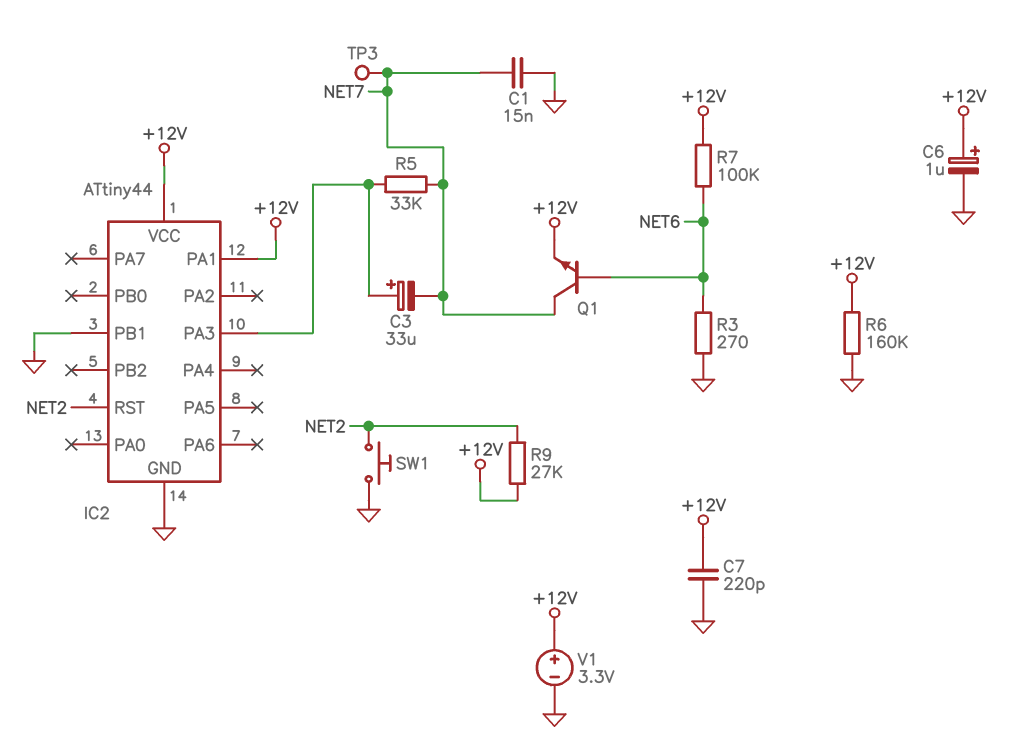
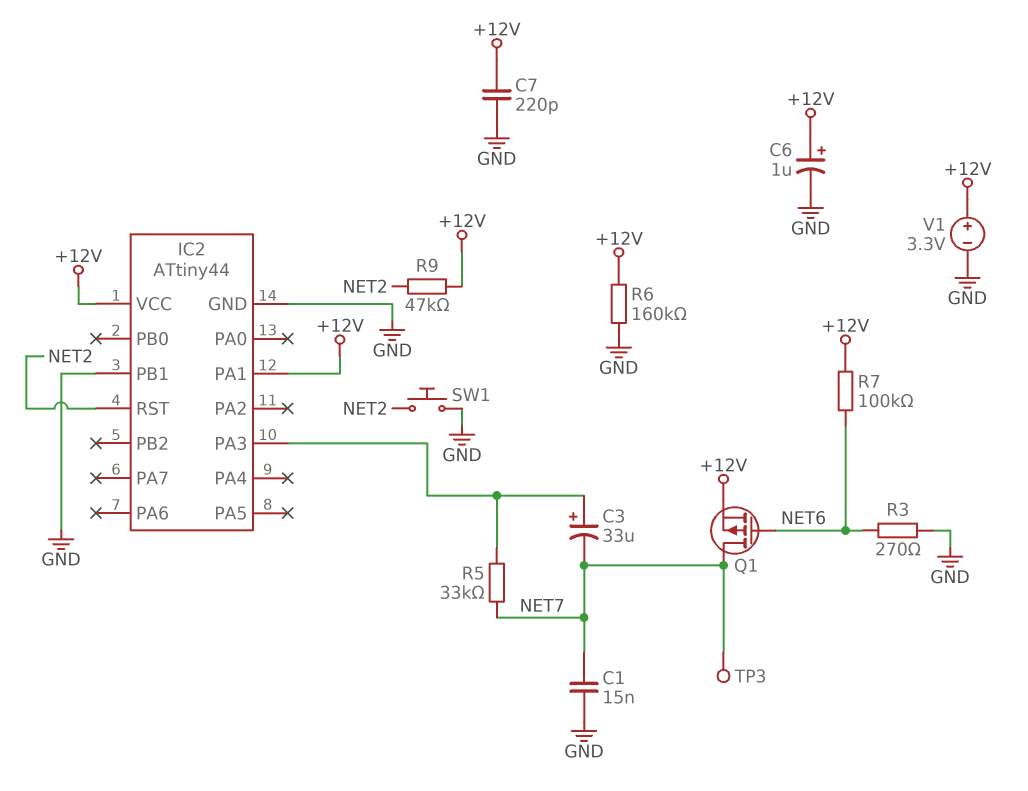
Q1: NPN (B NET6, C NET7, E +12V) -> PMOS (G NET6, D NET7, S +12V)
R9: 27k (+12V, NET2) -> 47k (+12V, NET2)

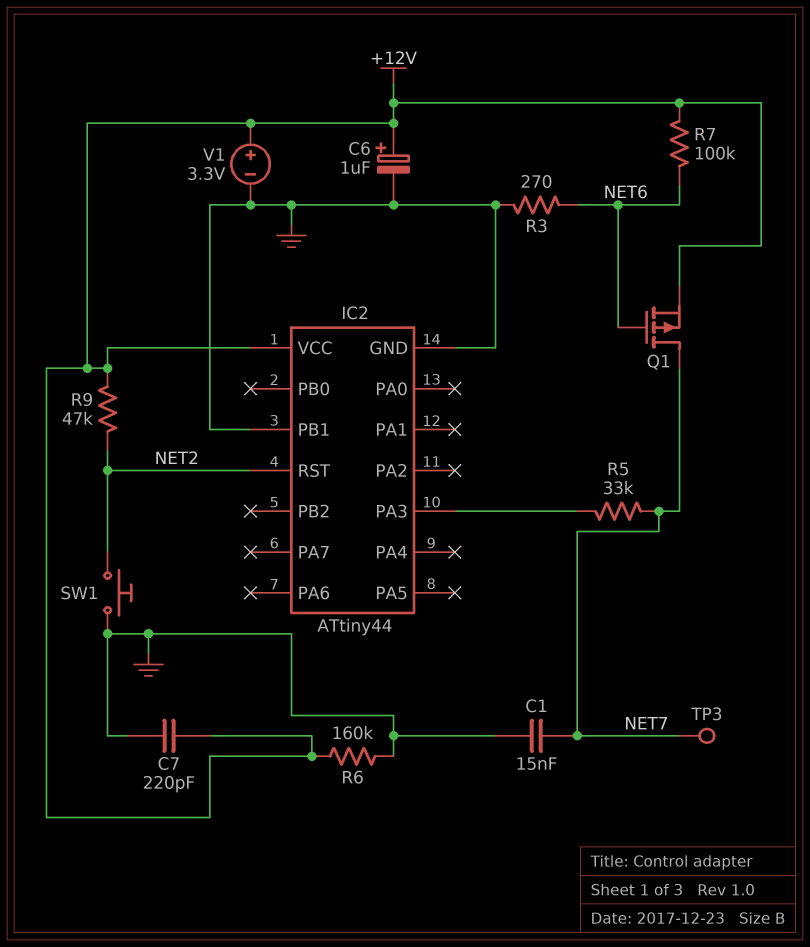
C3: 33uF (plus IC2/PA3, minus NET7) -> none
IC2 pin PA1: +12V -> none

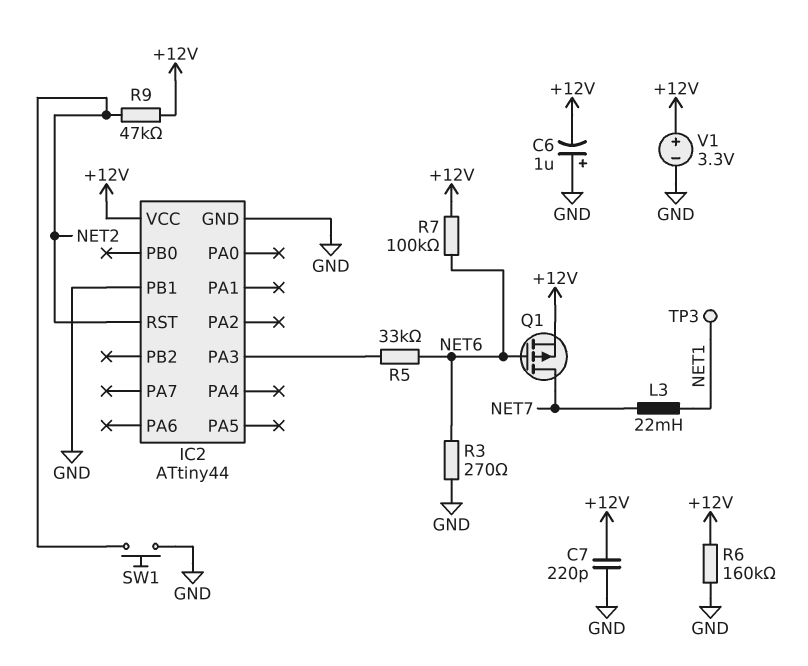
C1: 15nF (GND, NET7) -> none
C6: 1uF (plus +12V, minus GND) -> 1uF (plus GND, minus +12V)
L3: none -> 22mH (NET1, NET7)
R5: 33k (IC2/PA3, NET7) -> 33k (IC2/PA3, NET6)
TP3: test point (NET7) -> test point (NET1)

